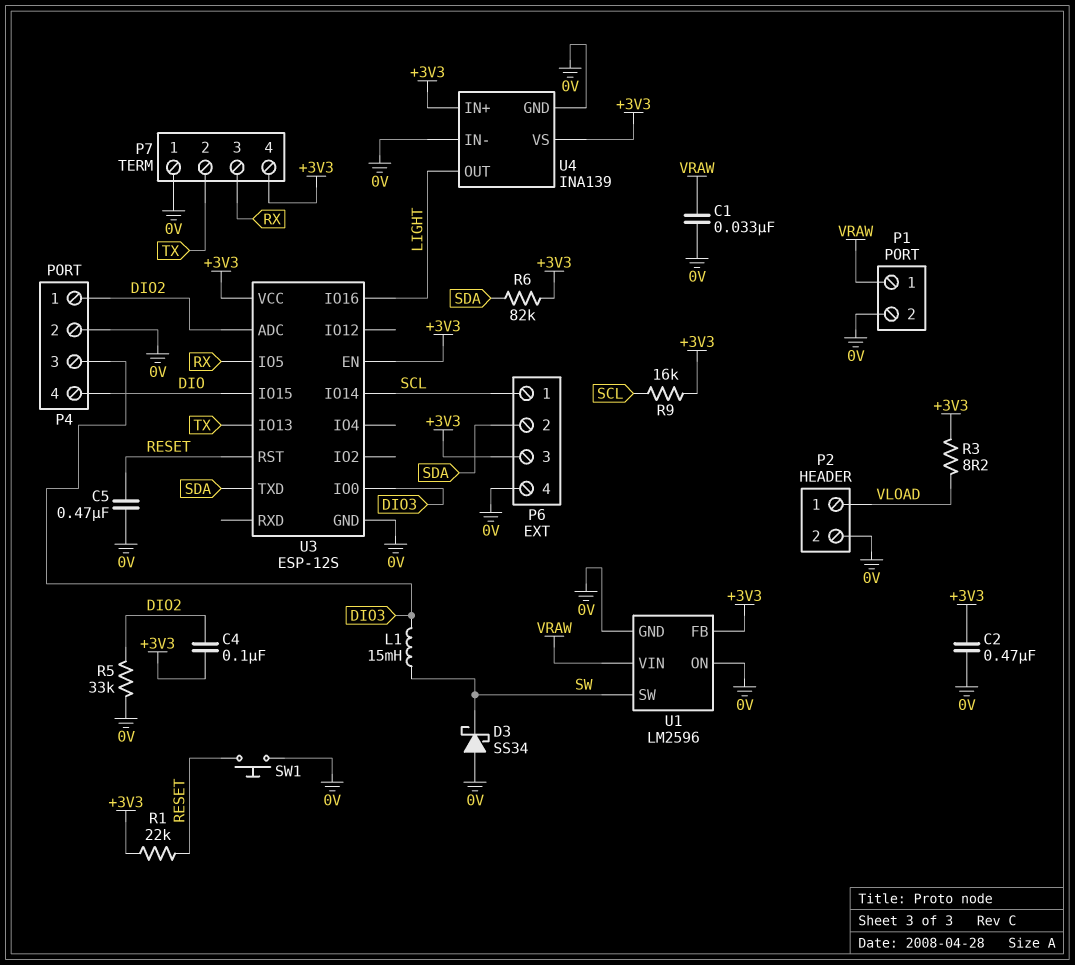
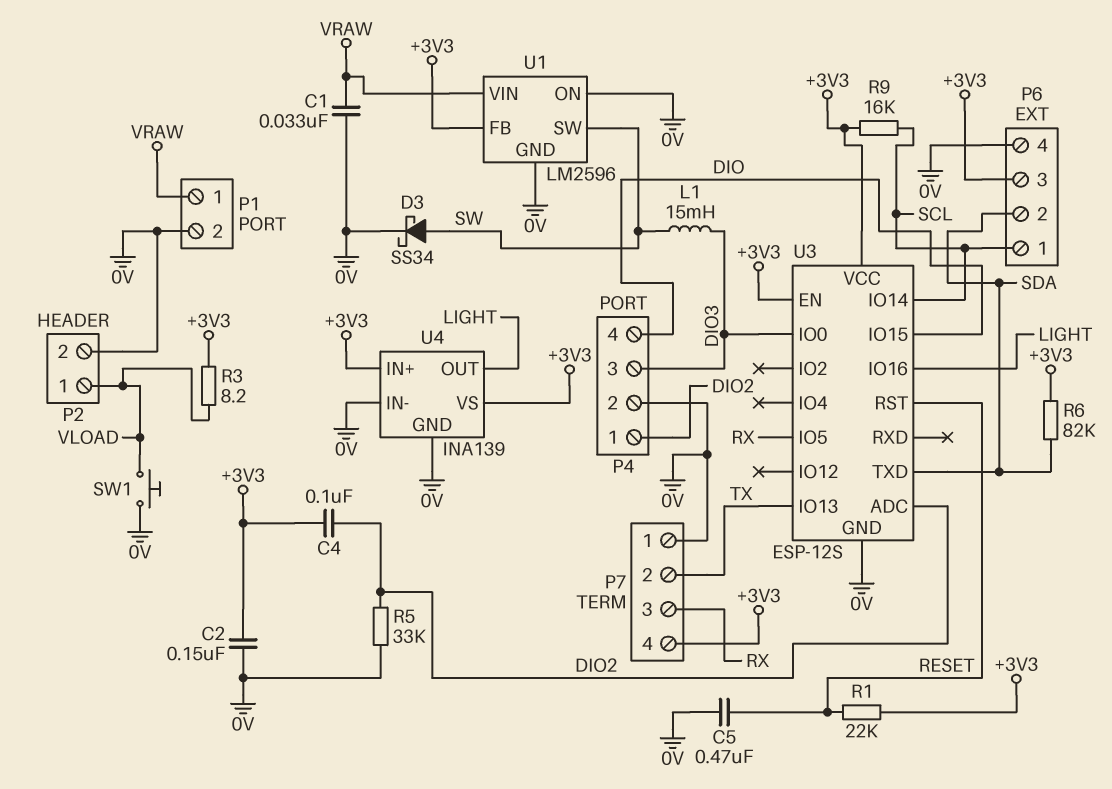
C2: 470nF (+3V3, 0V) -> 150nF (+3V3, 0V)
D3: schottky SS34 (A 0V, K SW) -> schottky SS34 (A SW, K 0V)
SW1: button (0V, RESET) -> button (0V, VLOAD)

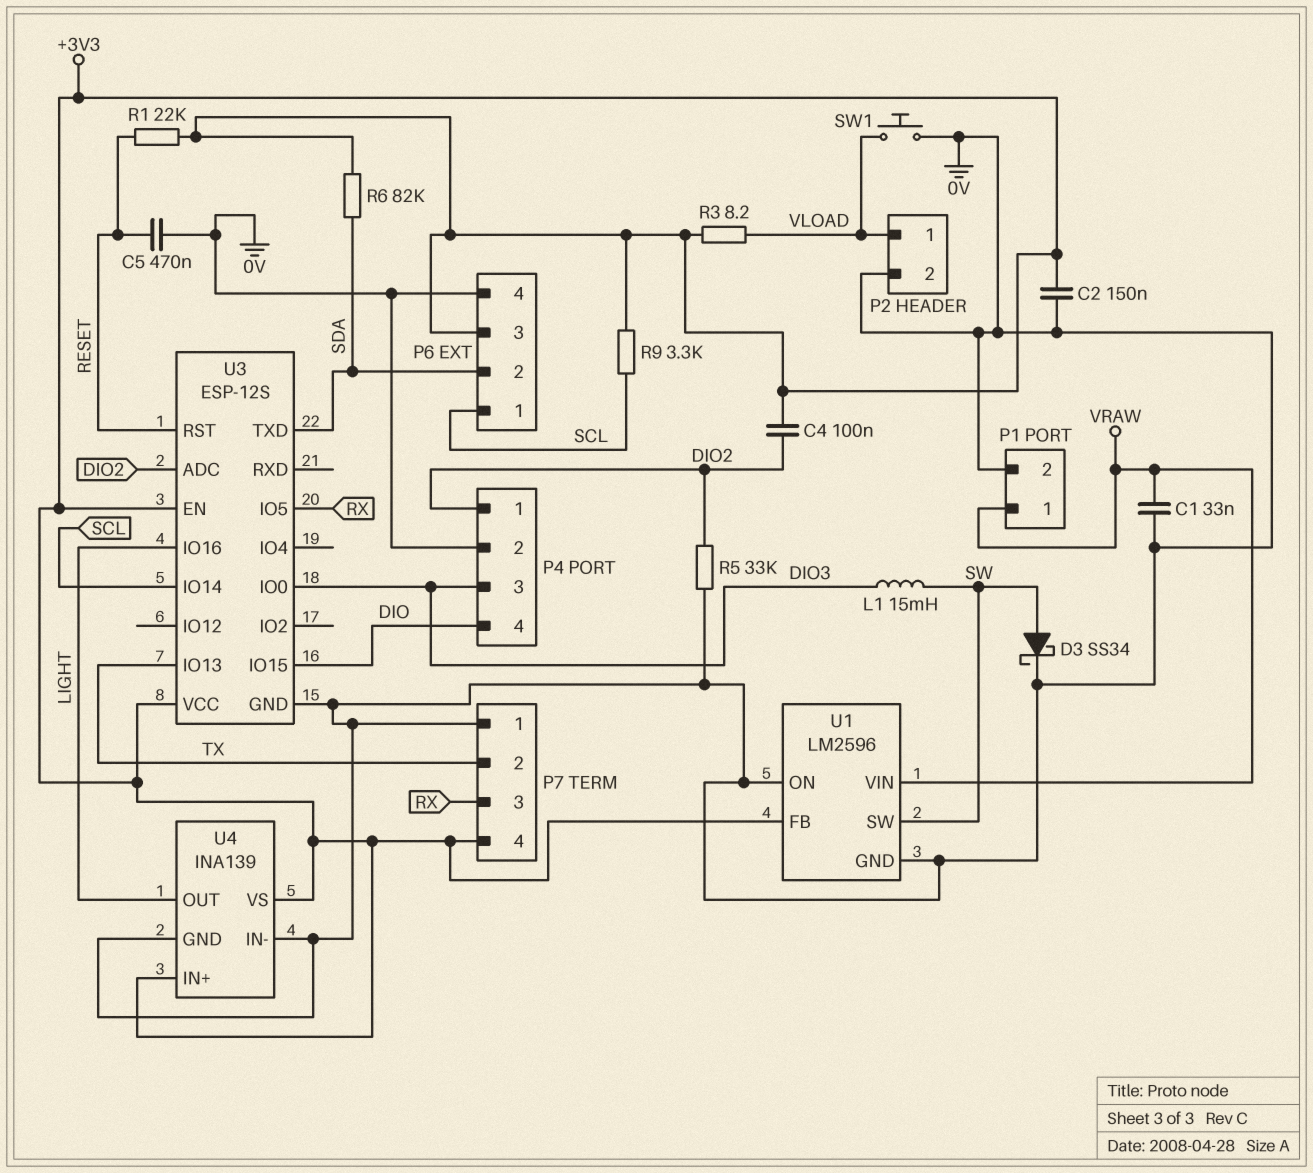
R9: 16k (+3V3, SCL) -> 3.3k (+3V3, SCL)

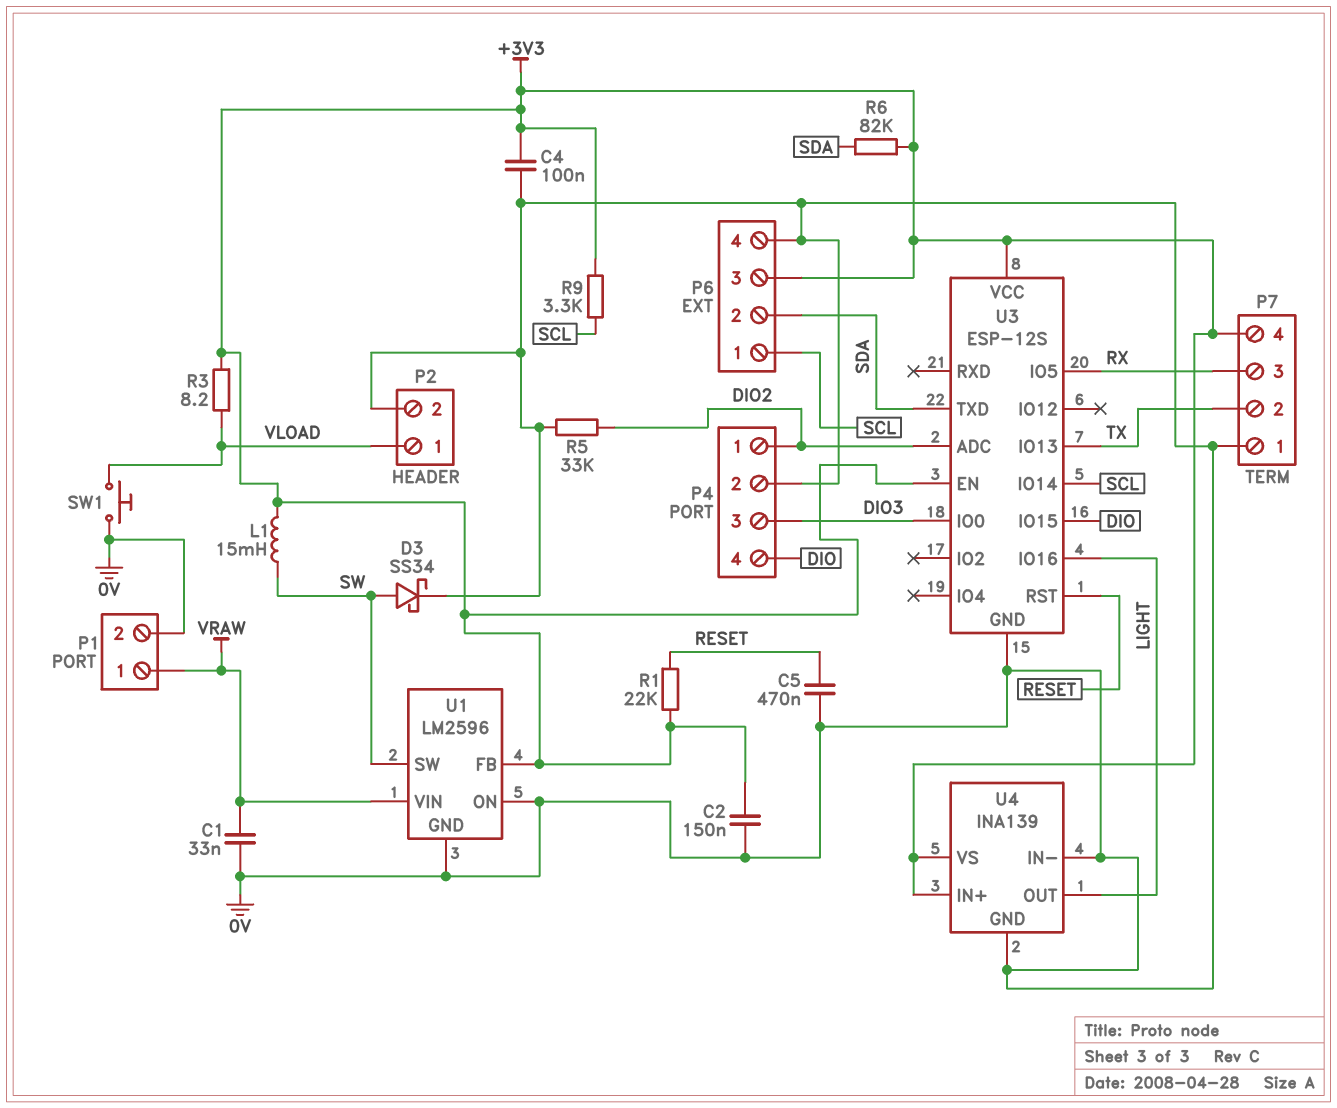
C4: 100nF (+3V3, DIO2) -> 100nF (+3V3, 0V)
L1: 15mH (DIO3, SW) -> 15mH (+3V3, SW)

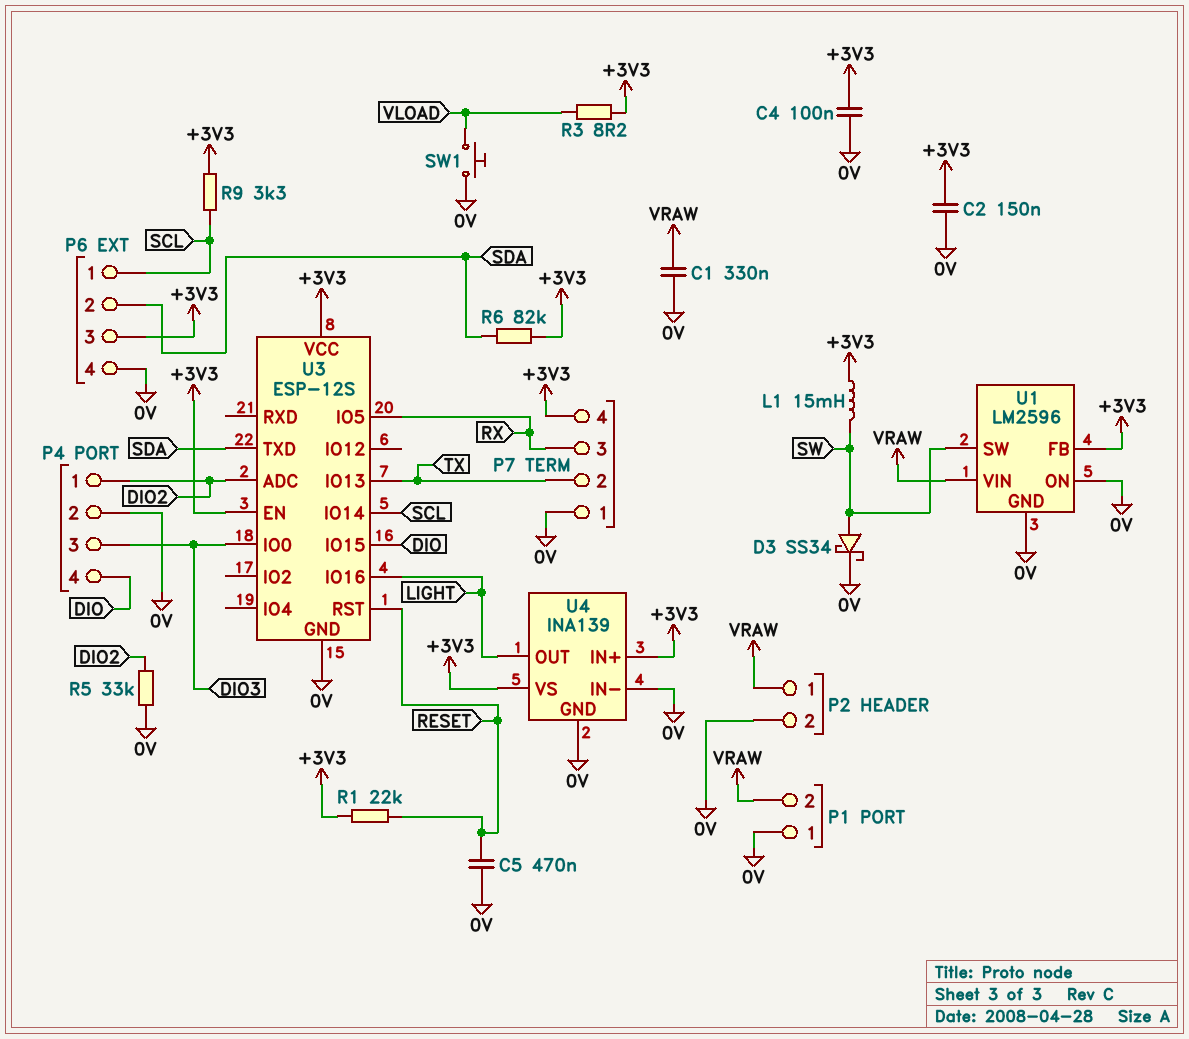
C1: 33nF (0V, VRAW) -> 330nF (0V, VRAW)
P1 pin 1: VRAW -> 0V
P1 pin 2: 0V -> VRAW
P2 pin 1: VLOAD -> VRAW

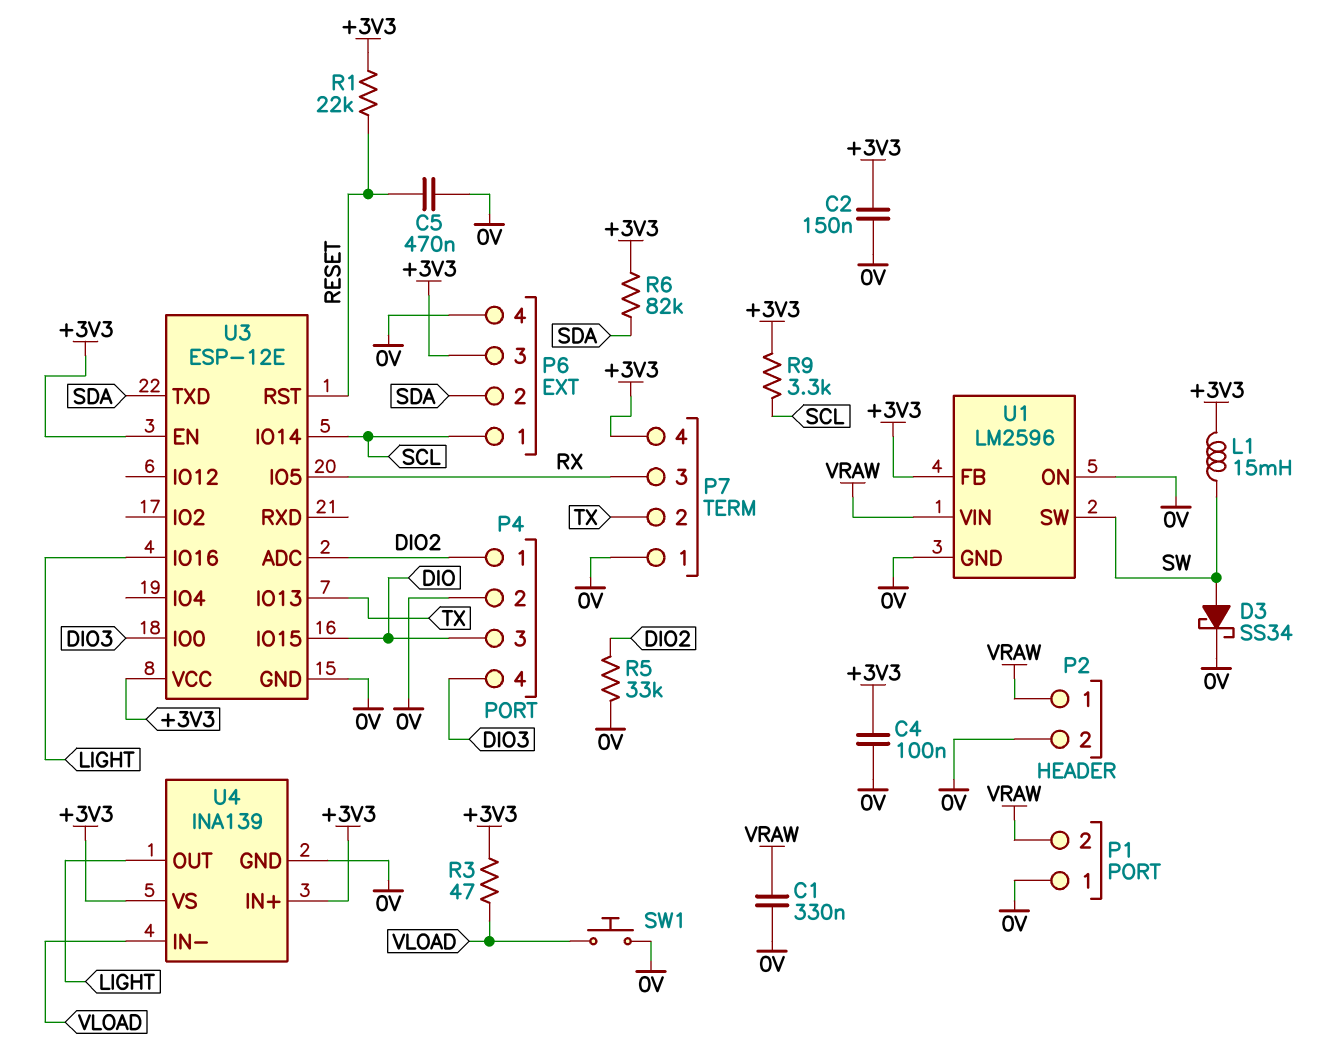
P4 pin 3: DIO3 -> DIO
P4 pin 4: DIO -> DIO3
R3: 8.2 (+3V3, VLOAD) -> 47 (+3V3, VLOAD)
U3: ESP-12S -> ESP-12E
U4 pin IN-: 0V -> VLOAD

